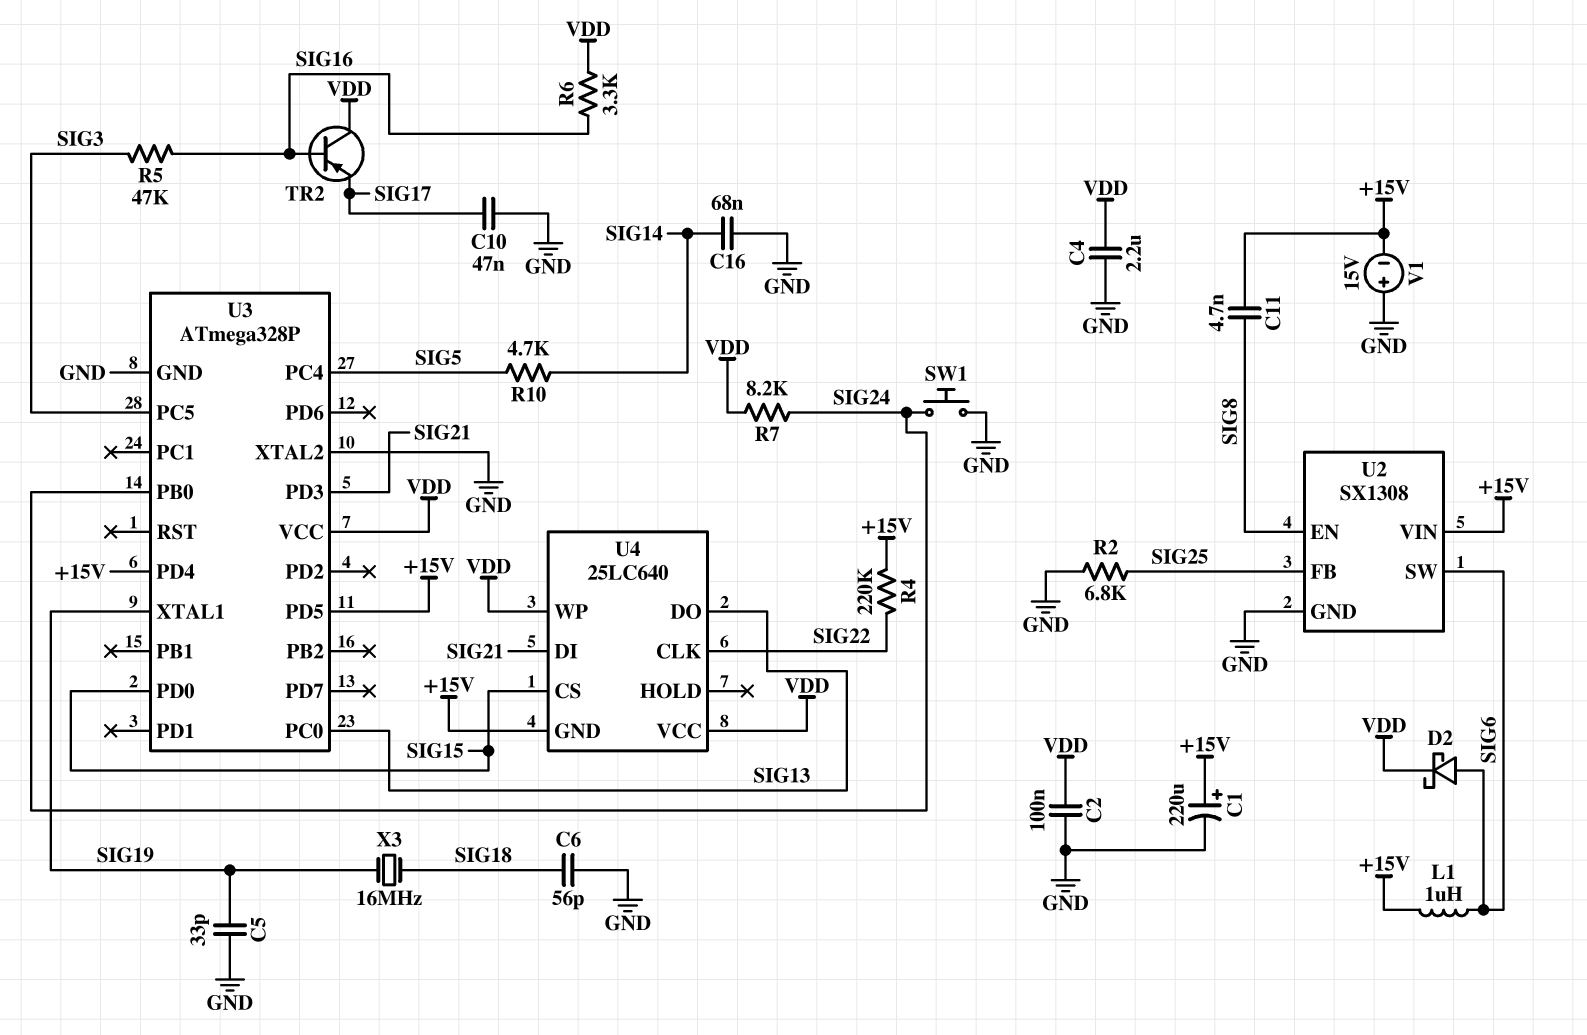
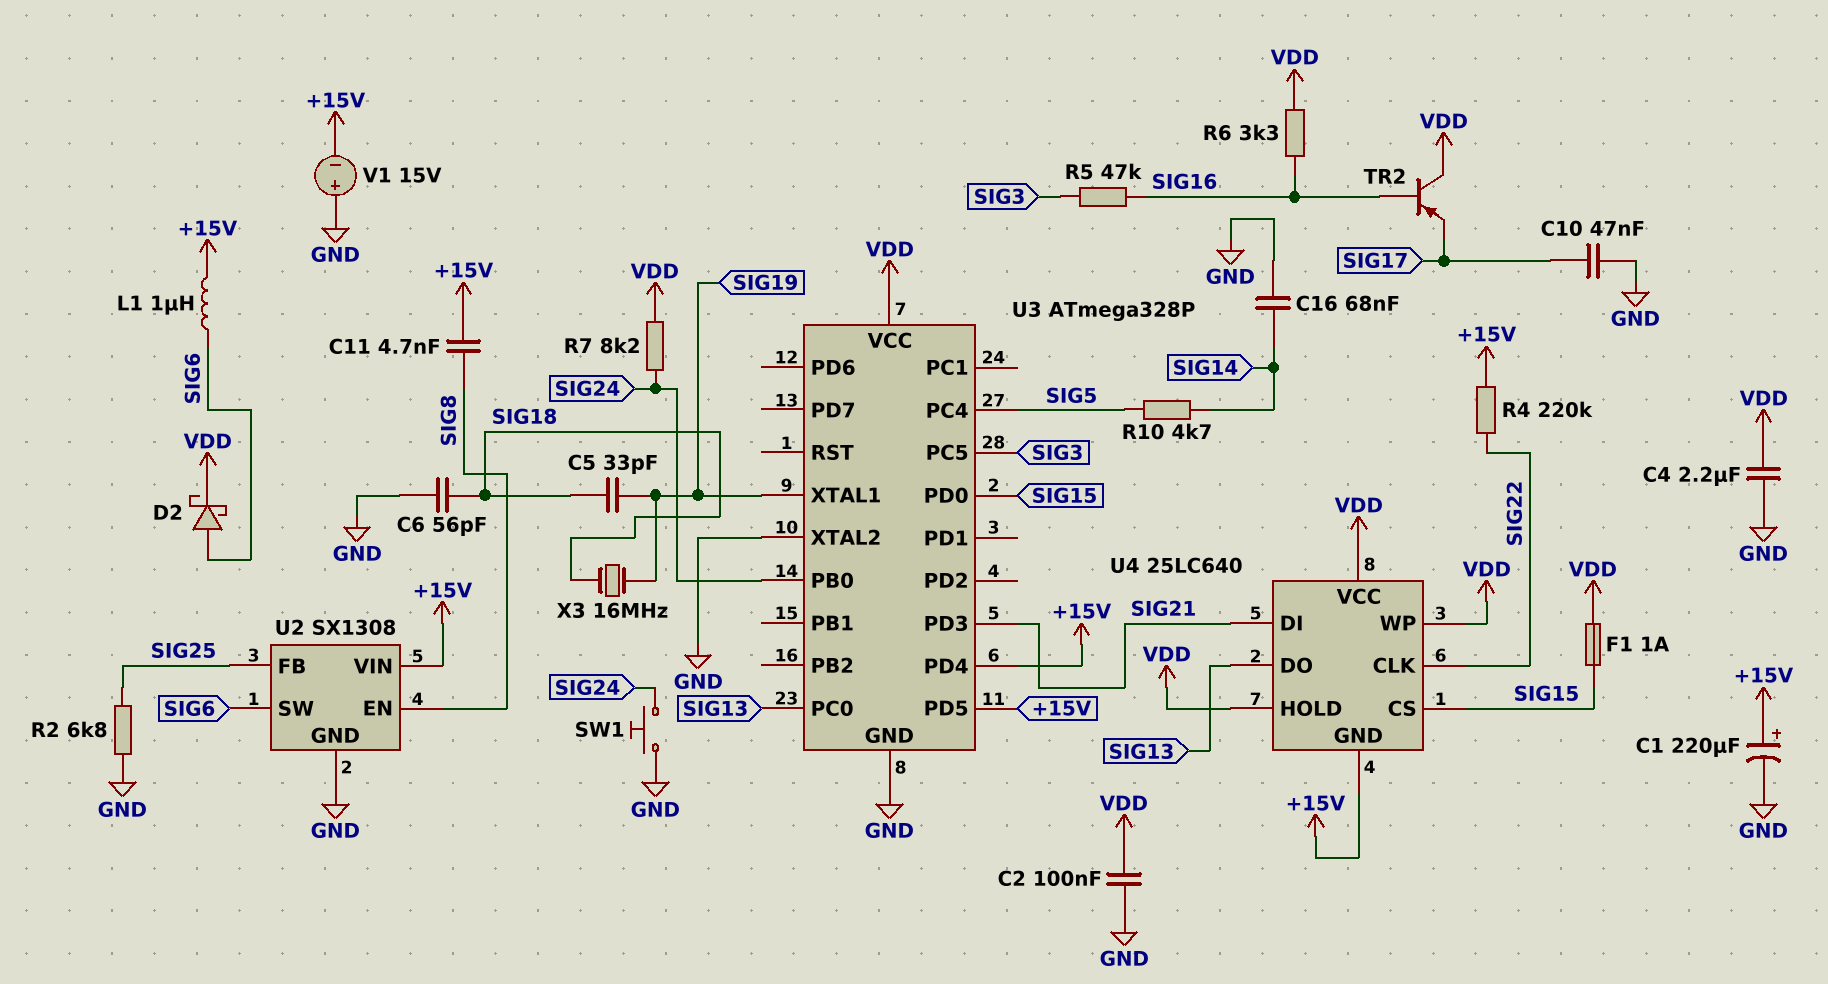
C5: 33pF (GND, SIG19) -> 33pF (SIG18, SIG19)
F1: none -> 1A (SIG15, VDD)
U4 pin HOLD: none -> VDD

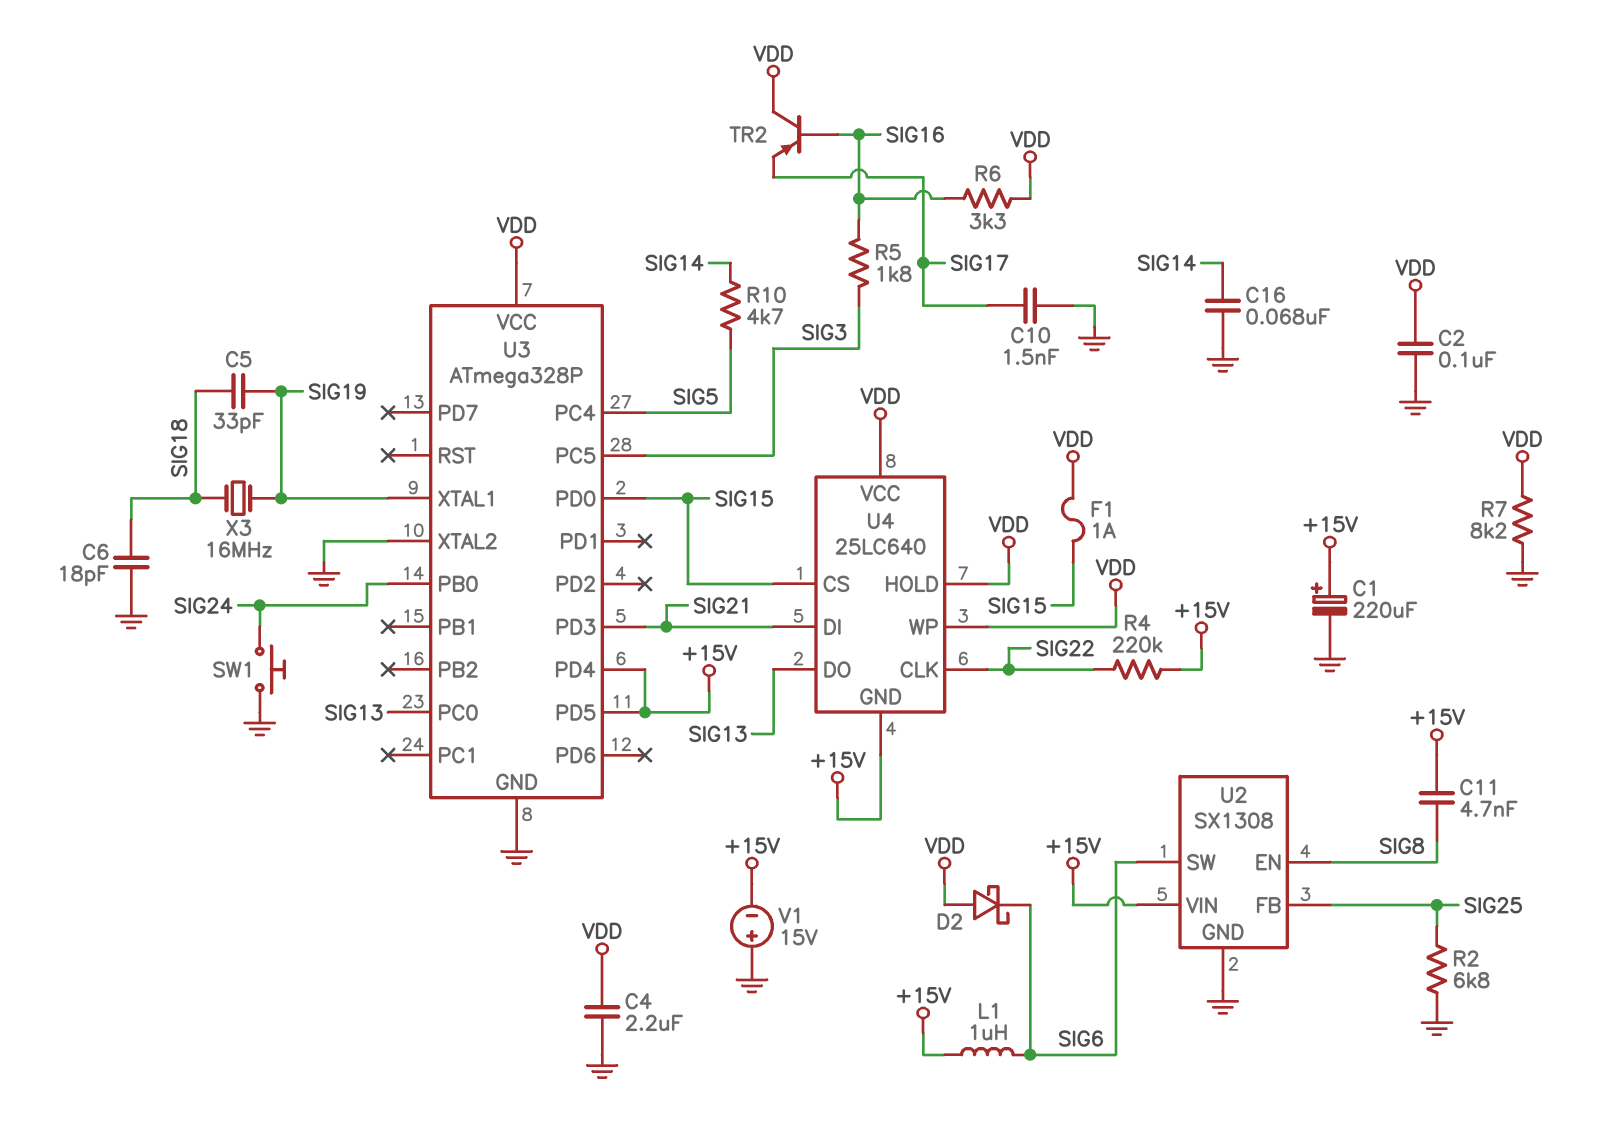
C6: 56pF (GND, SIG18) -> 18pF (GND, SIG18)
C10: 47nF (GND, SIG17) -> 1.5nF (GND, SIG17)
D2: schottky (A SIG6, K VDD) -> schottky (A VDD, K SIG6)
R5: 47k (SIG3, SIG16) -> 1.8k (SIG3, SIG16)
R7: 8.2k (SIG24, VDD) -> 8.2k (GND, VDD)

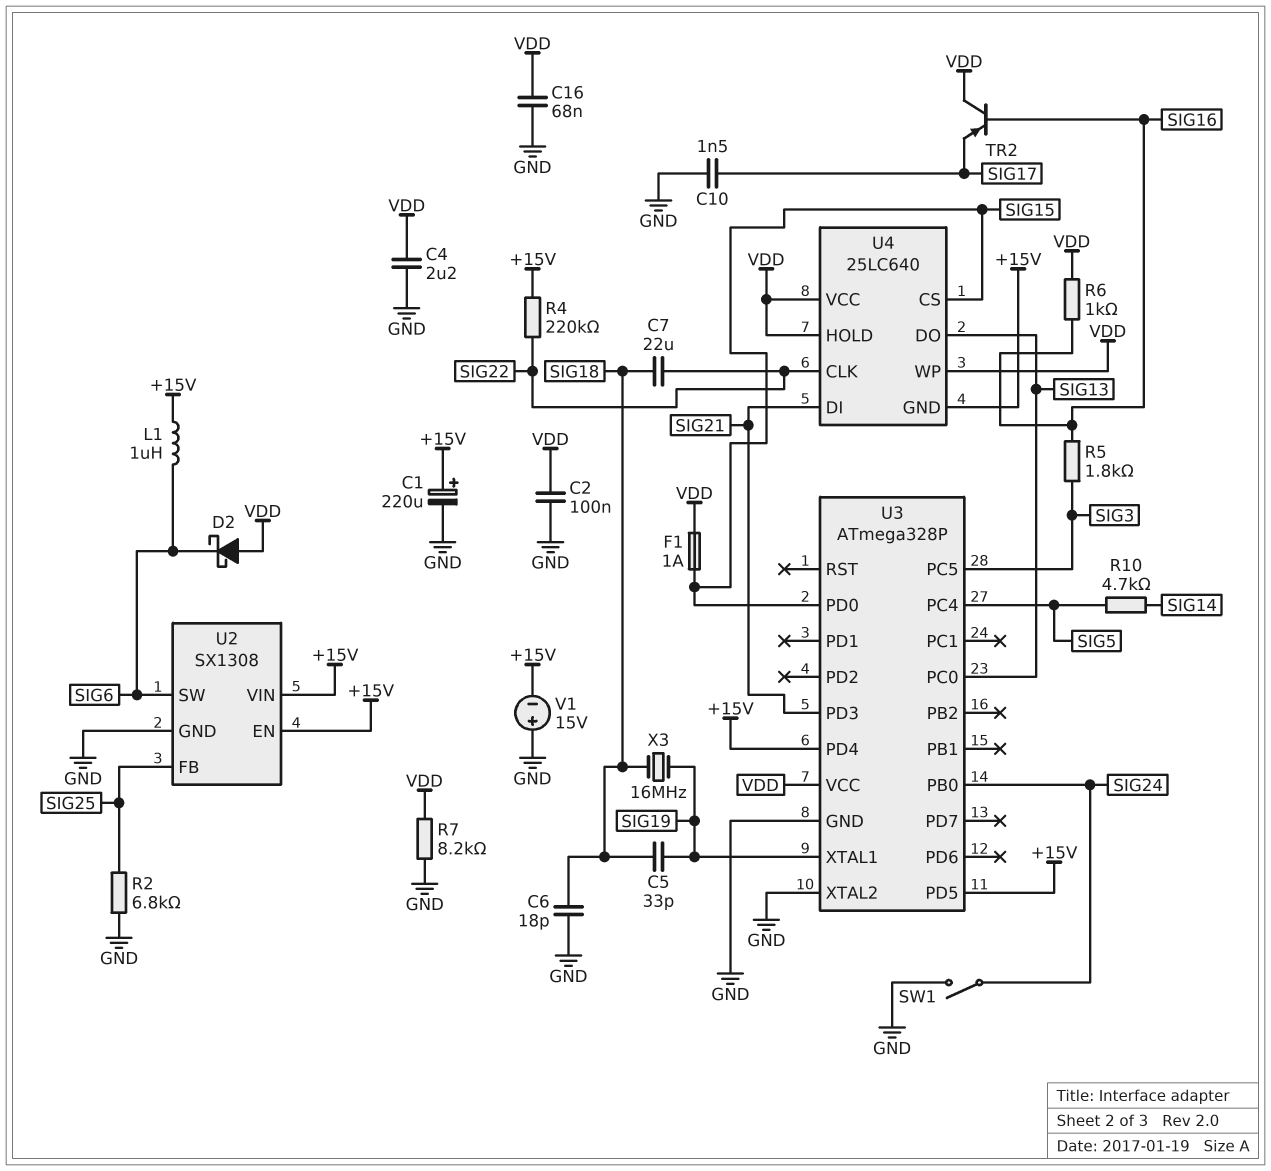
C7: none -> 22uF (SIG18, SIG22)
C11: 4.7nF (+15V, SIG8) -> none
C16: 68nF (GND, SIG14) -> 68nF (GND, VDD)
R6: 3.3k (SIG16, VDD) -> 1k (SIG16, VDD)
SW1: button (GND, SIG24) -> switch (GND, SIG24)
U2 pin EN: SIG8 -> +15V

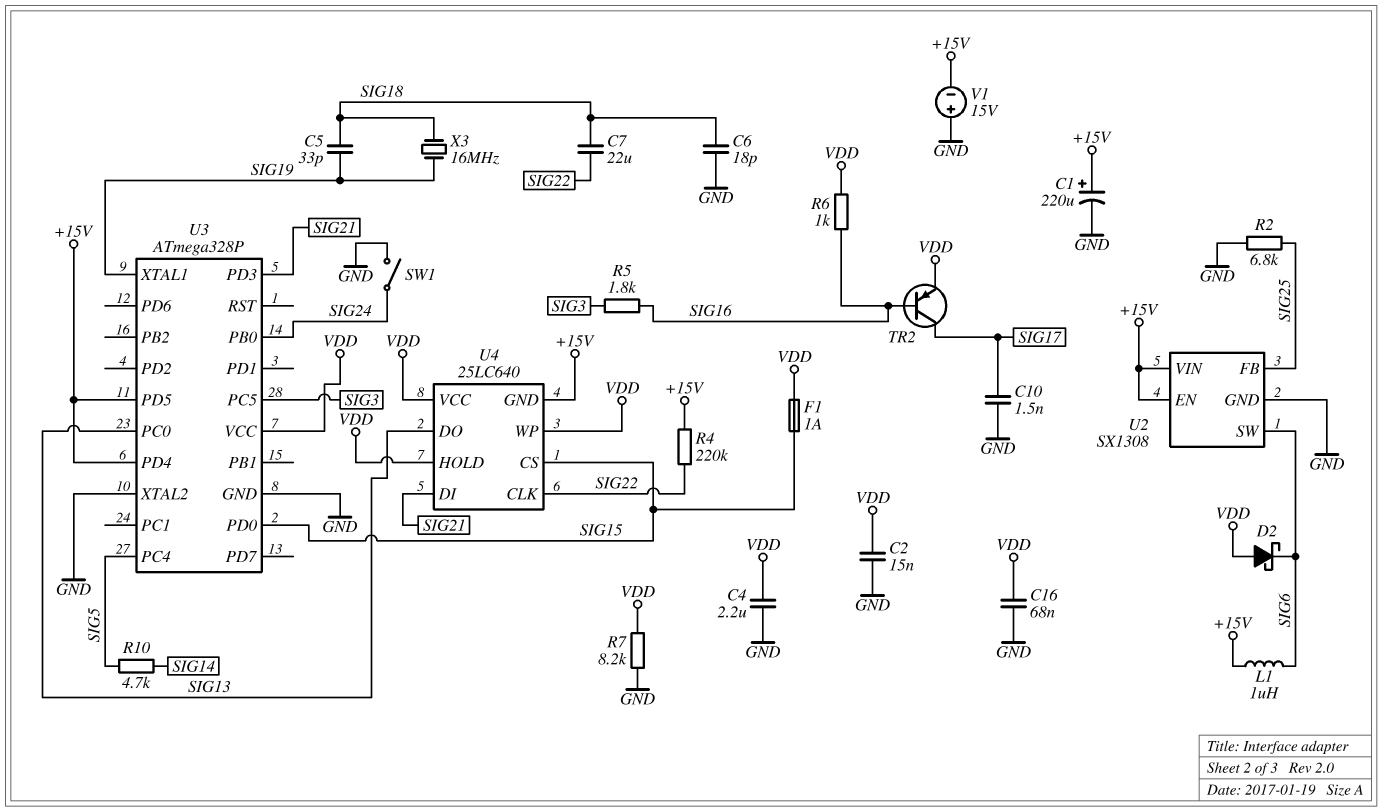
C2: 100nF (GND, VDD) -> 15nF (GND, VDD)
TR2: PNP (B SIG16, C VDD, E SIG17) -> PNP (B SIG16, C SIG17, E VDD)

